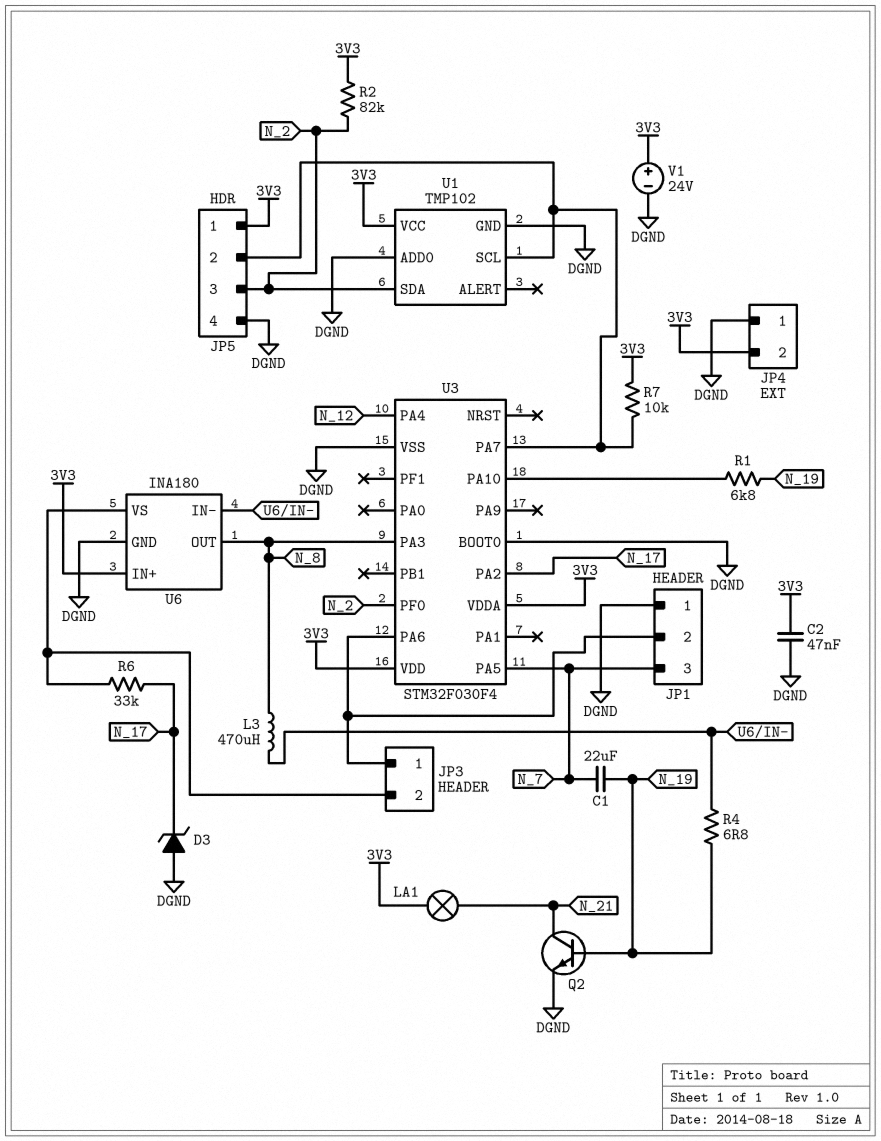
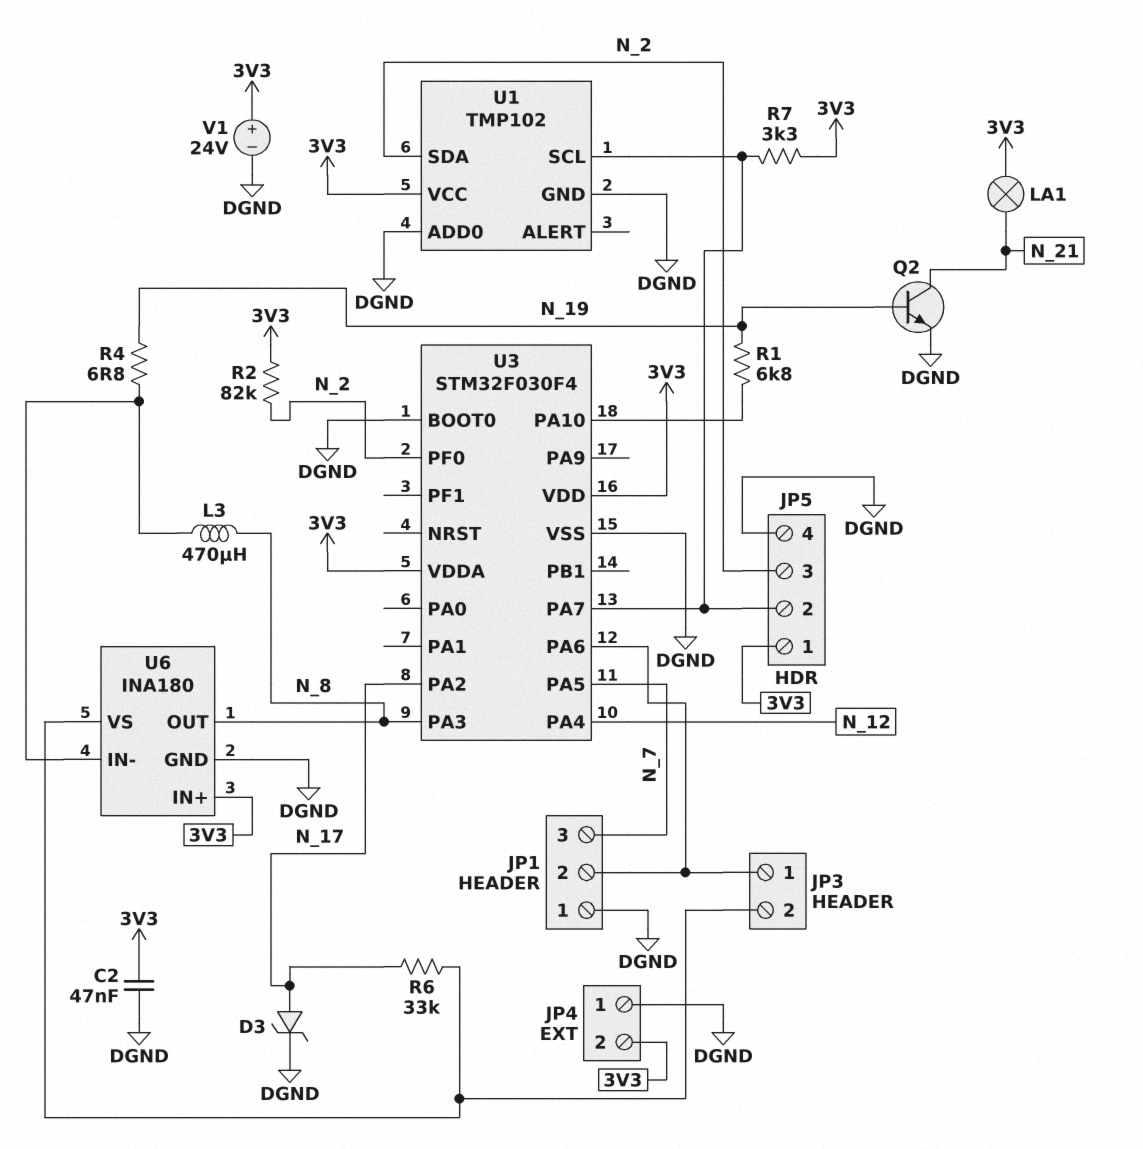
C1: 22uF (N_7, N_19) -> none
D3: zener (A DGND, K N_17) -> zener (A N_17, K DGND)
R7: 10k (3V3, JP5/2) -> 3.3k (3V3, JP5/2)

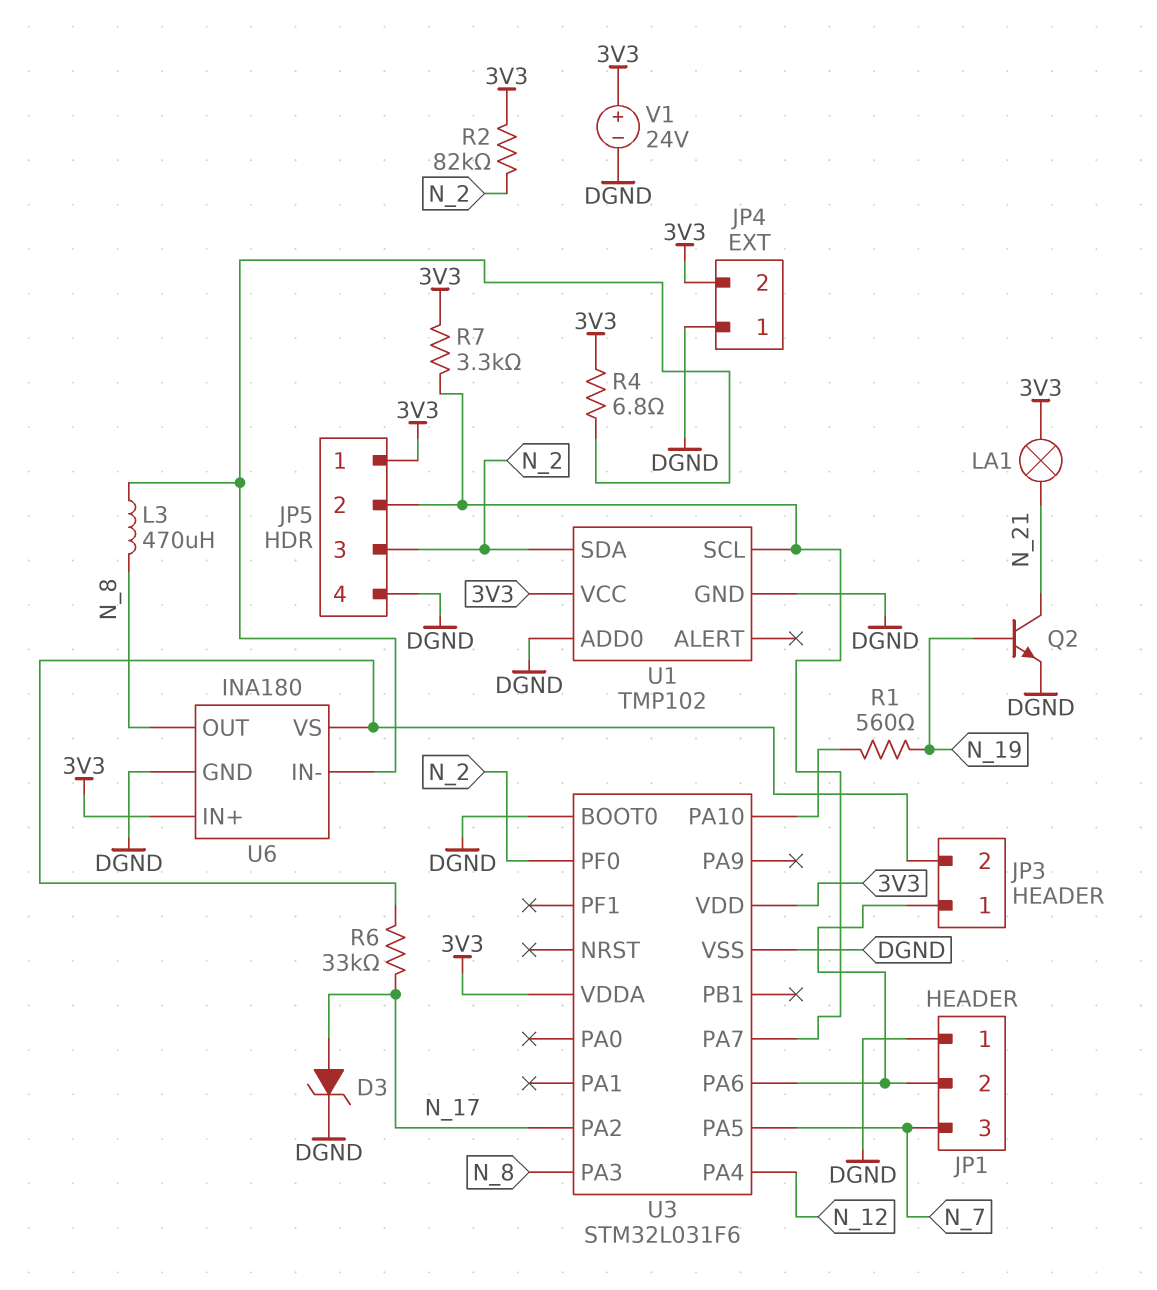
C2: 47nF (3V3, DGND) -> none
R1: 6.8k (N_19, U3/PA10) -> 560 (N_19, U3/PA10)
R4: 6.8 (N_19, U6/IN-) -> 6.8 (3V3, U6/IN-)
U3: STM32F030F4 -> STM32L031F6

